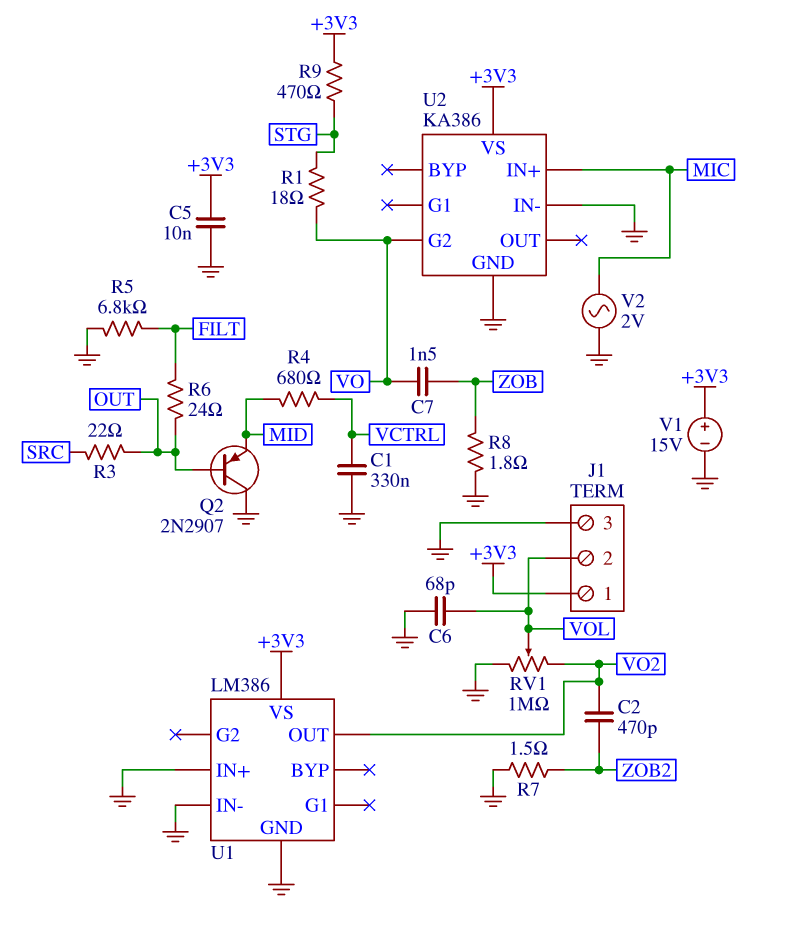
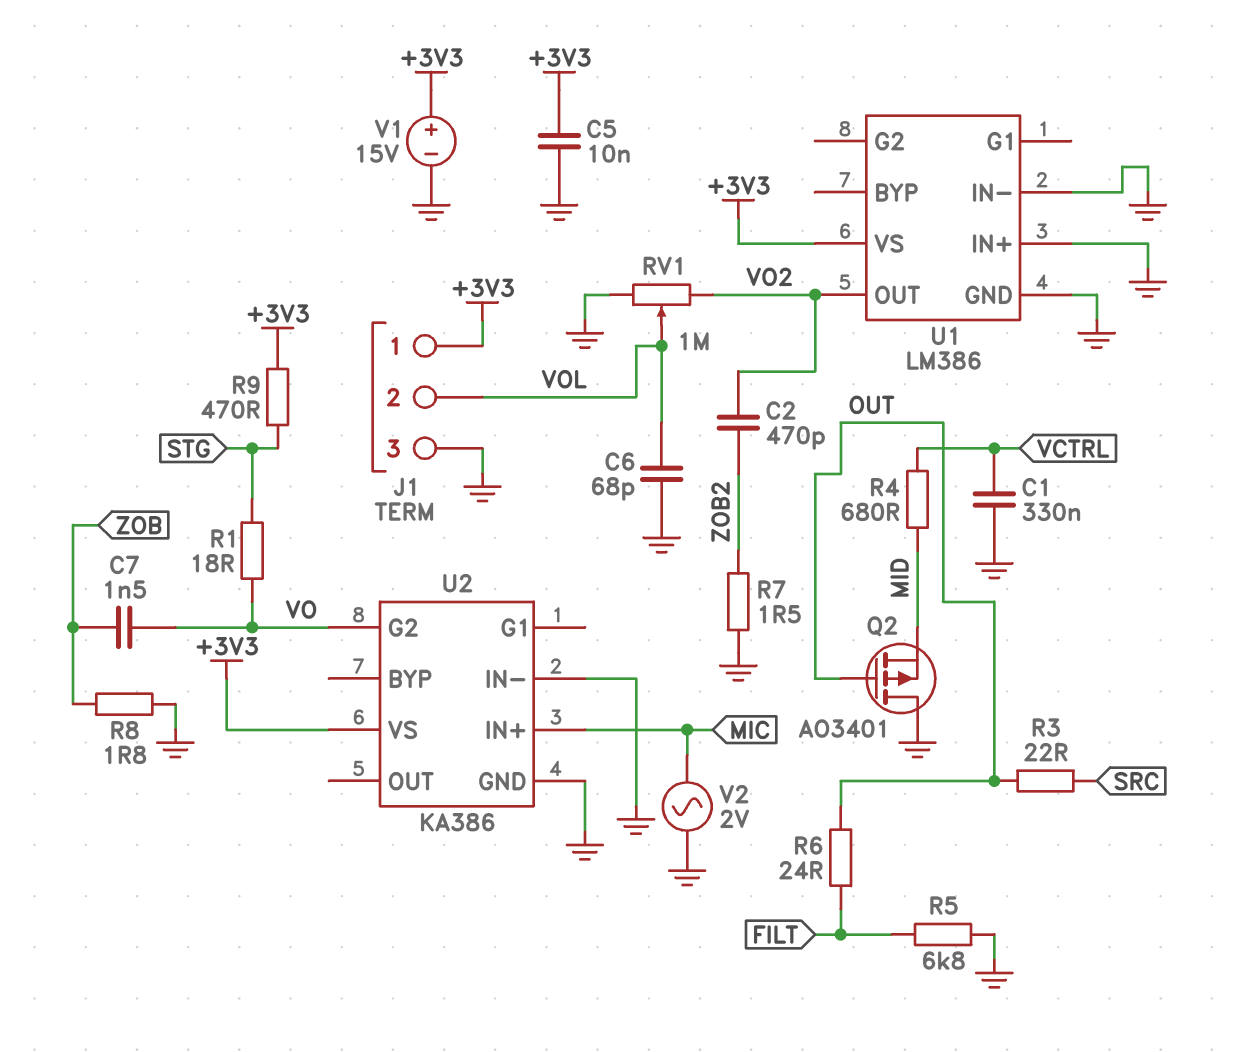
Q2: PNP 2N2907 (B OUT, C GND, E MID) -> PMOS AO3401 (G OUT, D GND, S MID)

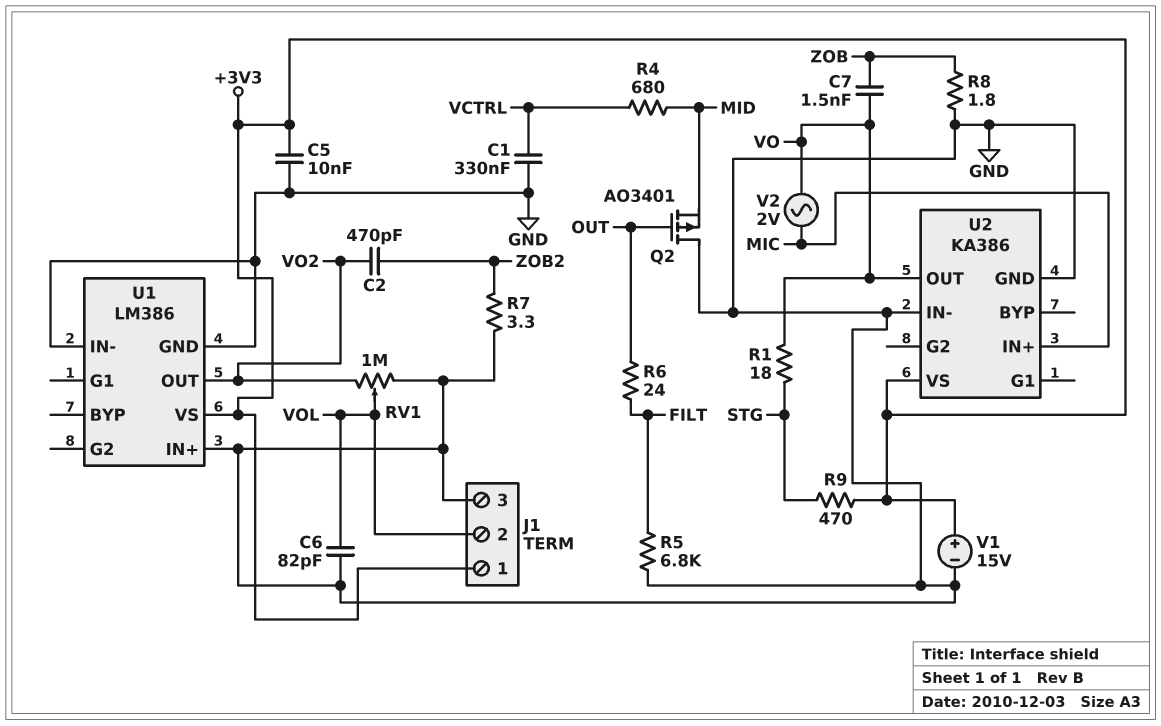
C6: 68pF (GND, VOL) -> 82pF (GND, VOL)
R3: 22 (OUT, SRC) -> none
R7: 1.5 (GND, ZOB2) -> 3.3 (GND, ZOB2)
U2 pin G2: VO -> none
U2 pin OUT: none -> VO
V2: AC 2V (GND, MIC) -> AC 2V (MIC, VO)

